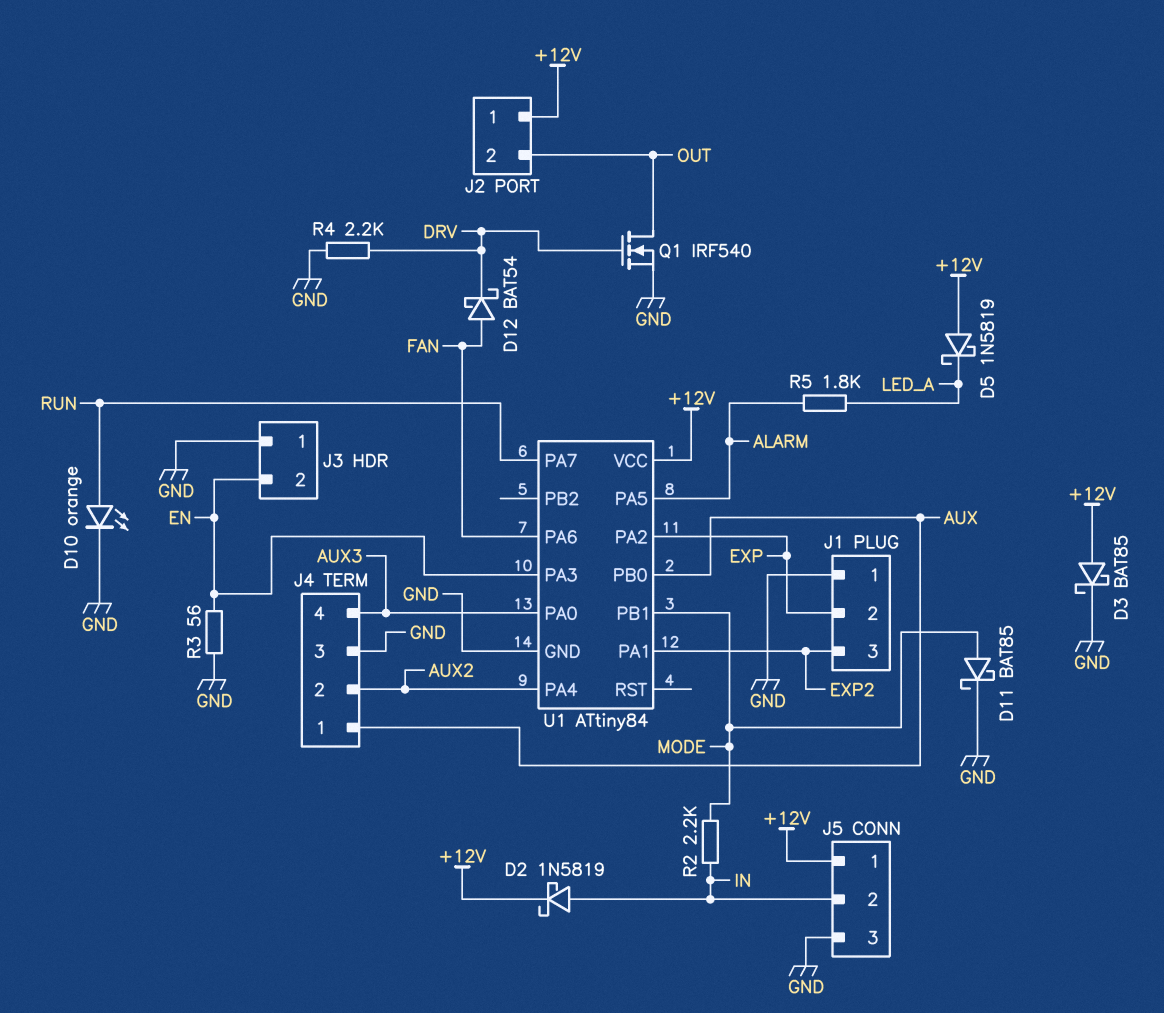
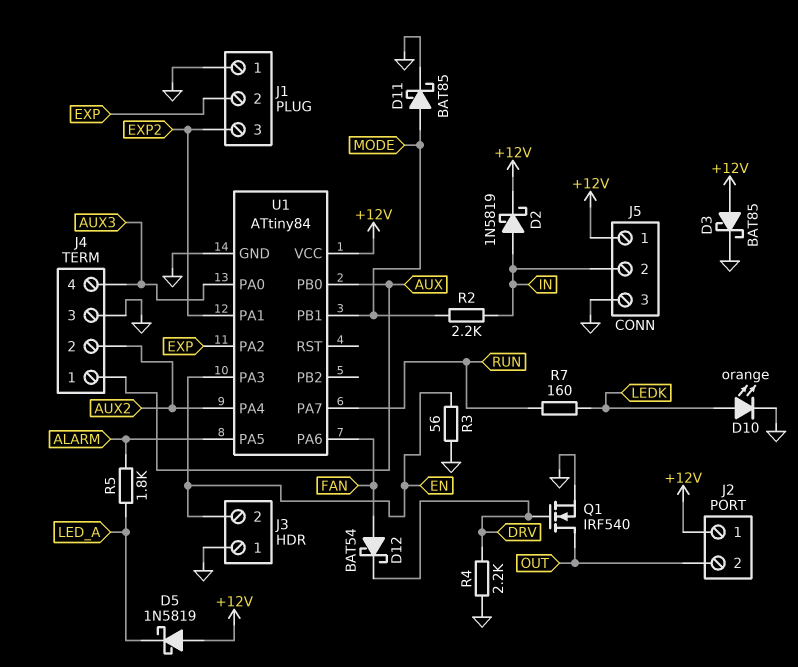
D10: LED orange (A RUN, K GND) -> LED orange (A LEDK, K GND)
R7: none -> 160 (LEDK, RUN)

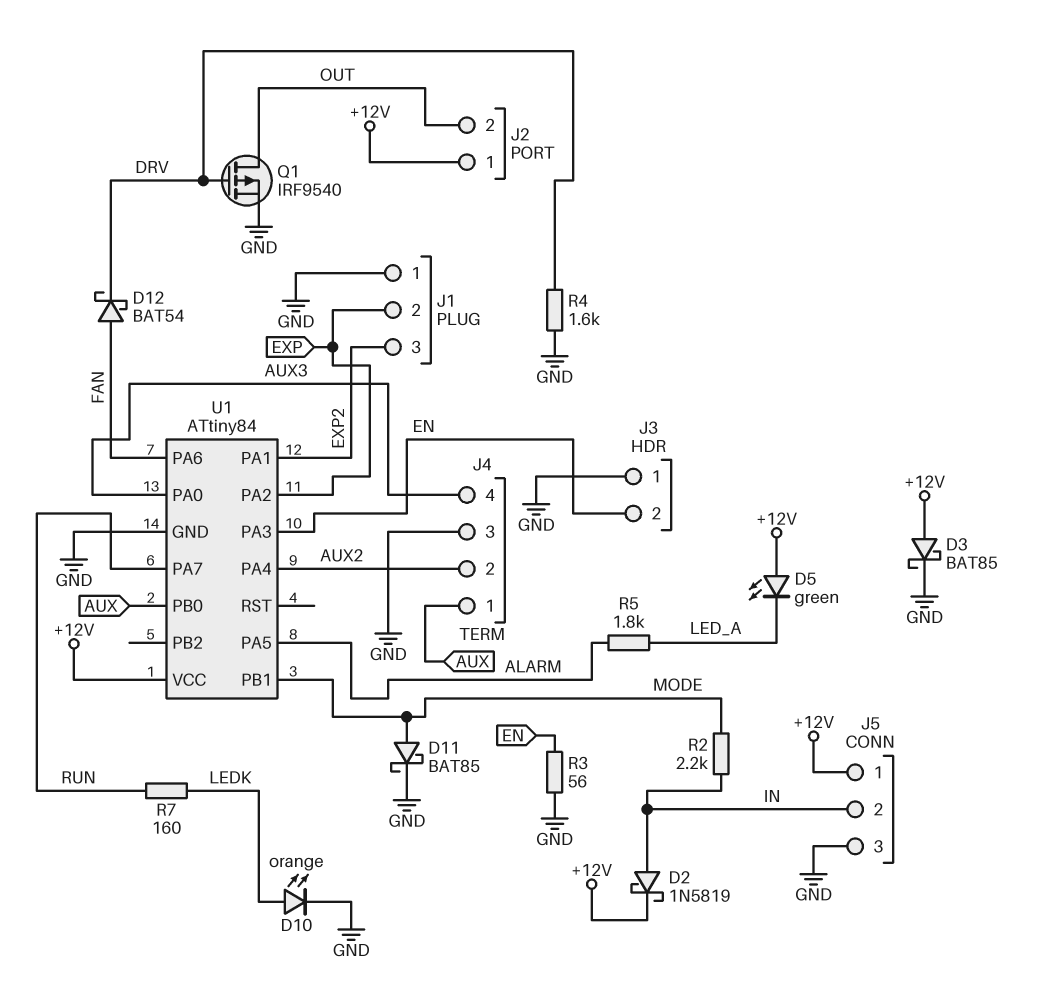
D5: schottky 1N5819 (A +12V, K LED_A) -> LED green (A +12V, K LED_A)
Q1: NMOS IRF540 (G DRV, D OUT, S GND) -> PMOS IRF9540 (G DRV, D OUT, S GND)
R4: 2.2k (DRV, GND) -> 1.6k (DRV, GND)

